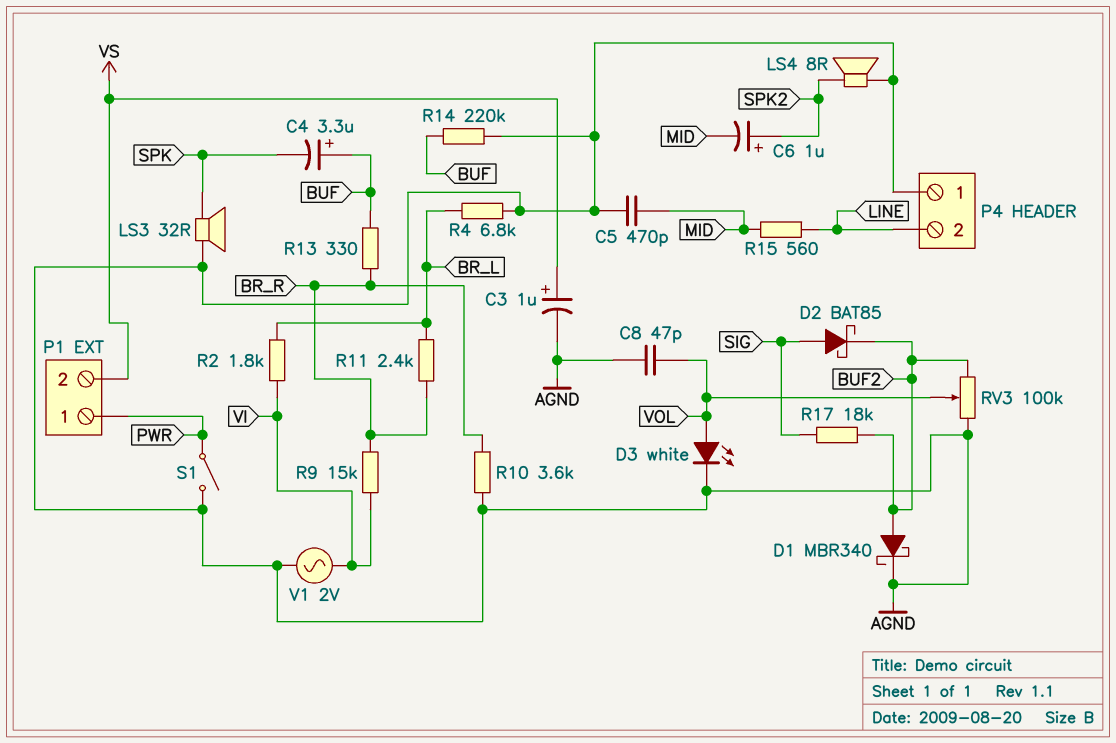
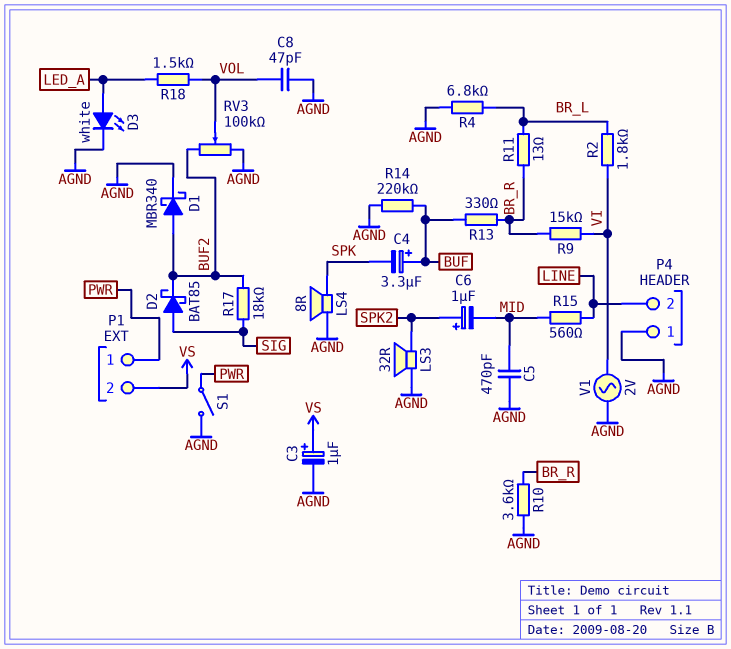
D3: LED white (A VOL, K AGND) -> LED white (A LED_A, K AGND)
LS3: speaker 32R (AGND, SPK) -> speaker 32R (AGND, SPK2)
LS4: speaker 8R (AGND, SPK2) -> speaker 8R (AGND, SPK)
R11: 2.4k (BR_L, BR_R) -> 13 (BR_L, BR_R)
R18: none -> 1.5k (LED_A, VOL)

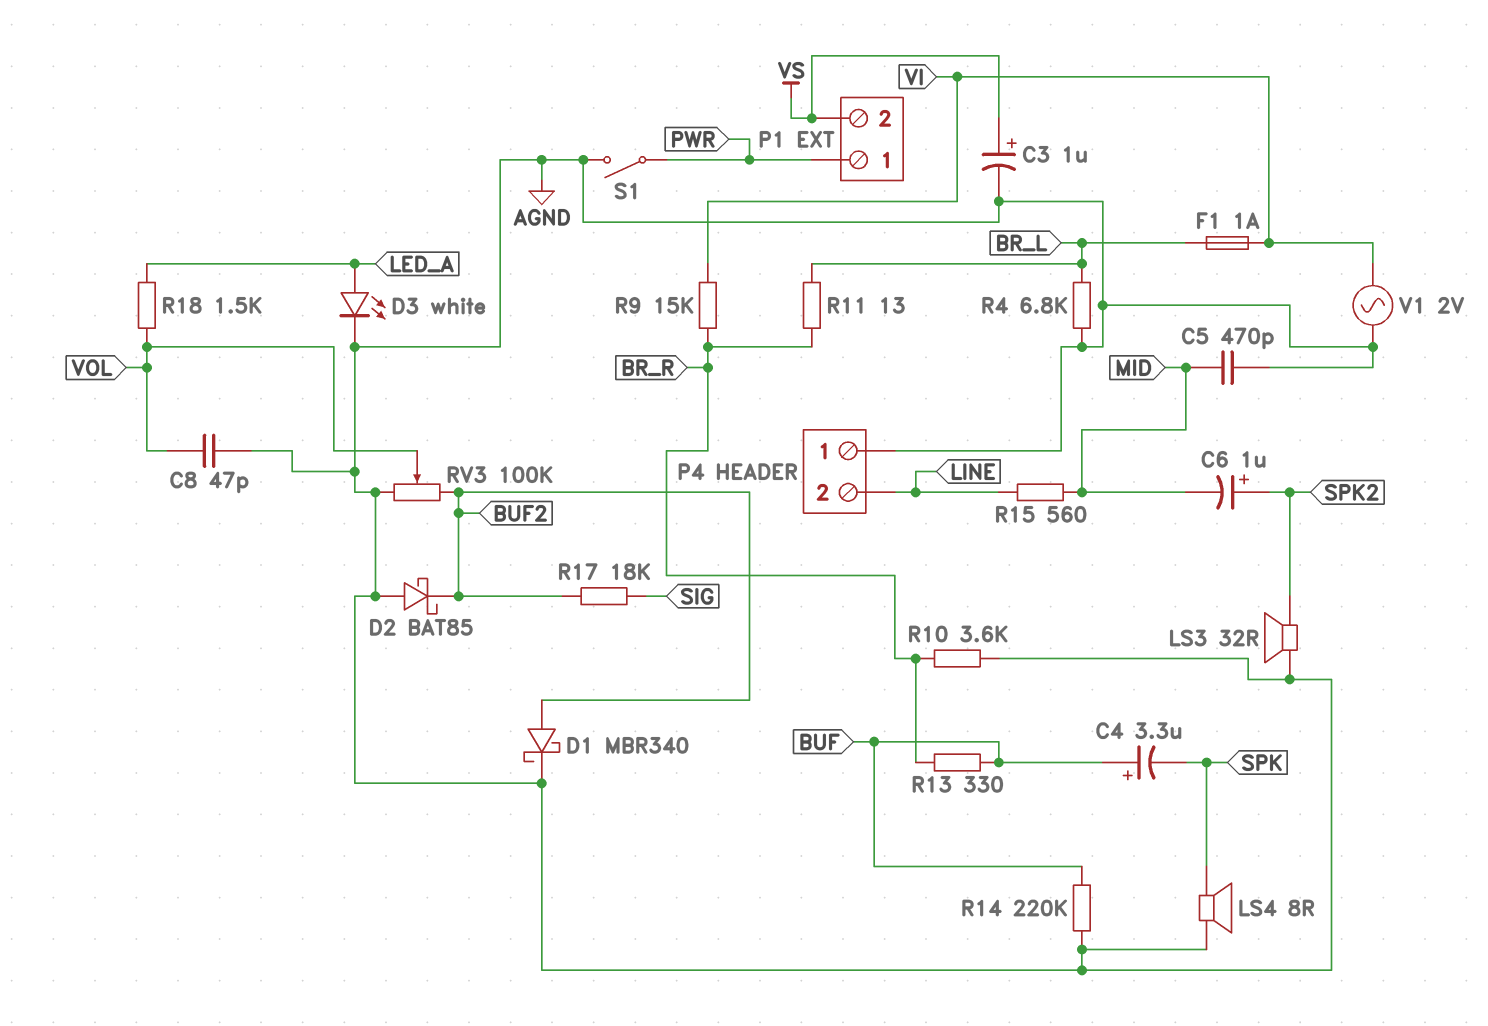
D2: schottky BAT85 (A SIG, K BUF2) -> schottky BAT85 (A AGND, K BUF2)
F1: none -> 1A (BR_L, VI)
R2: 1.8k (BR_L, VI) -> none

